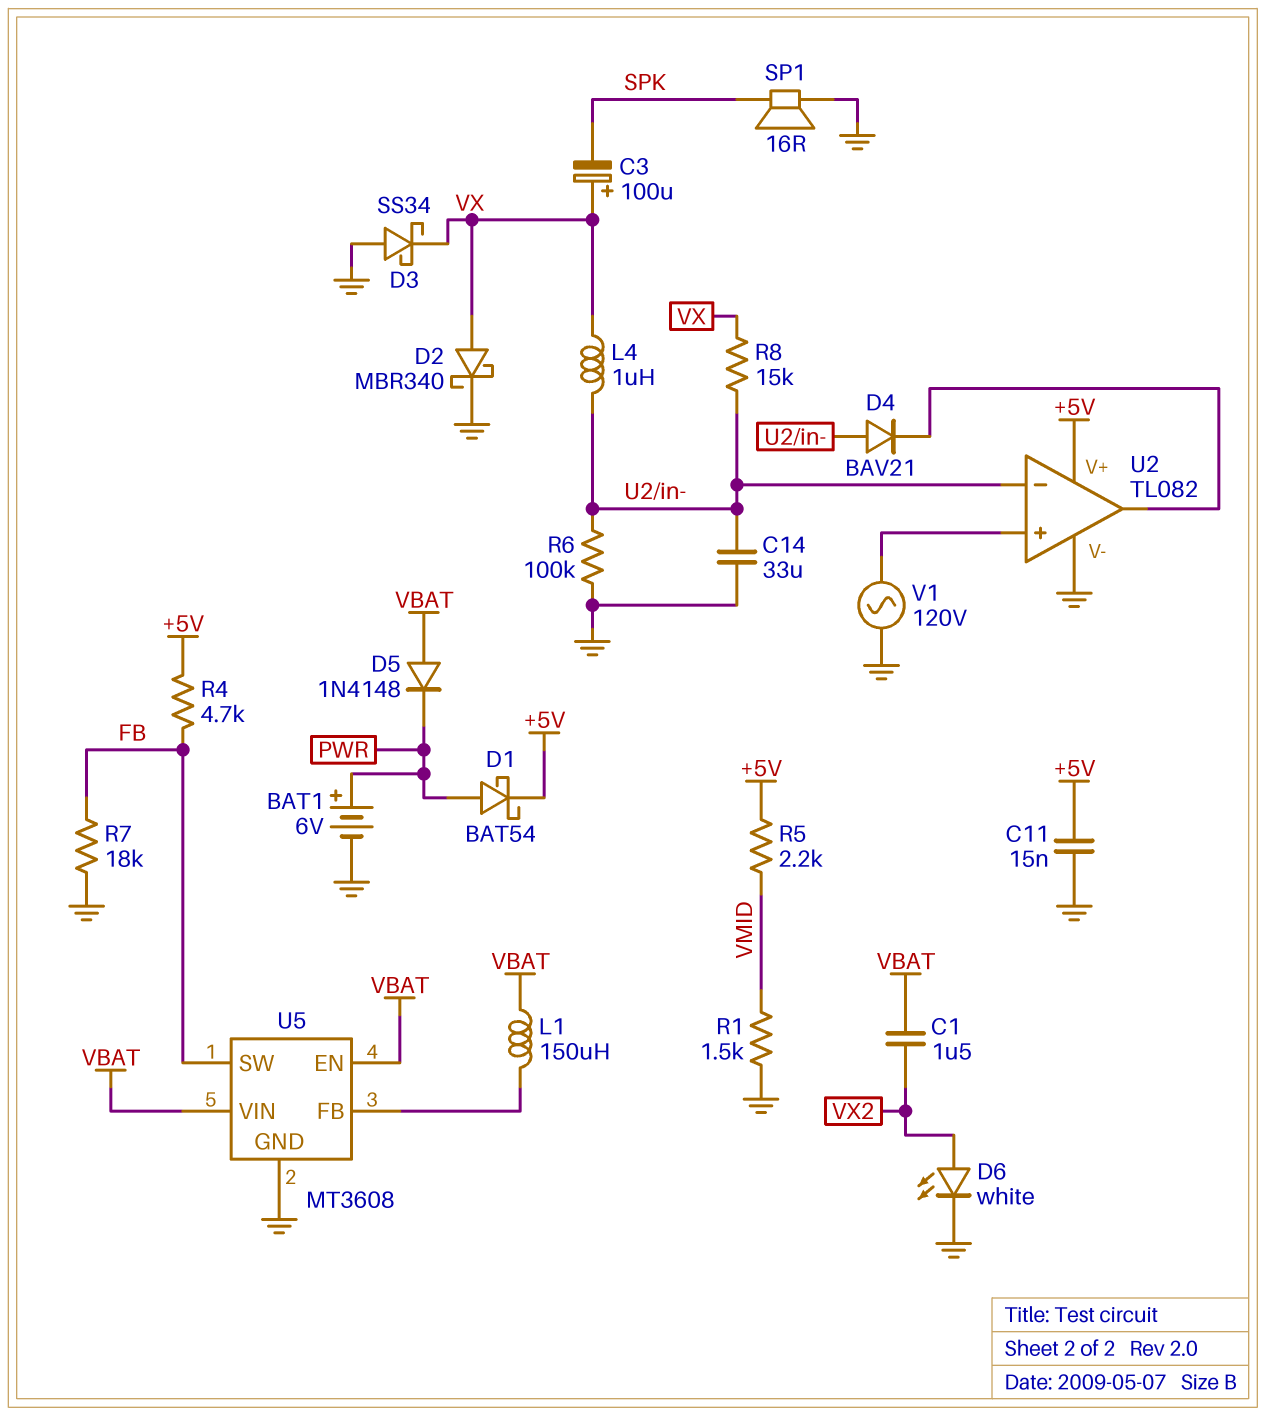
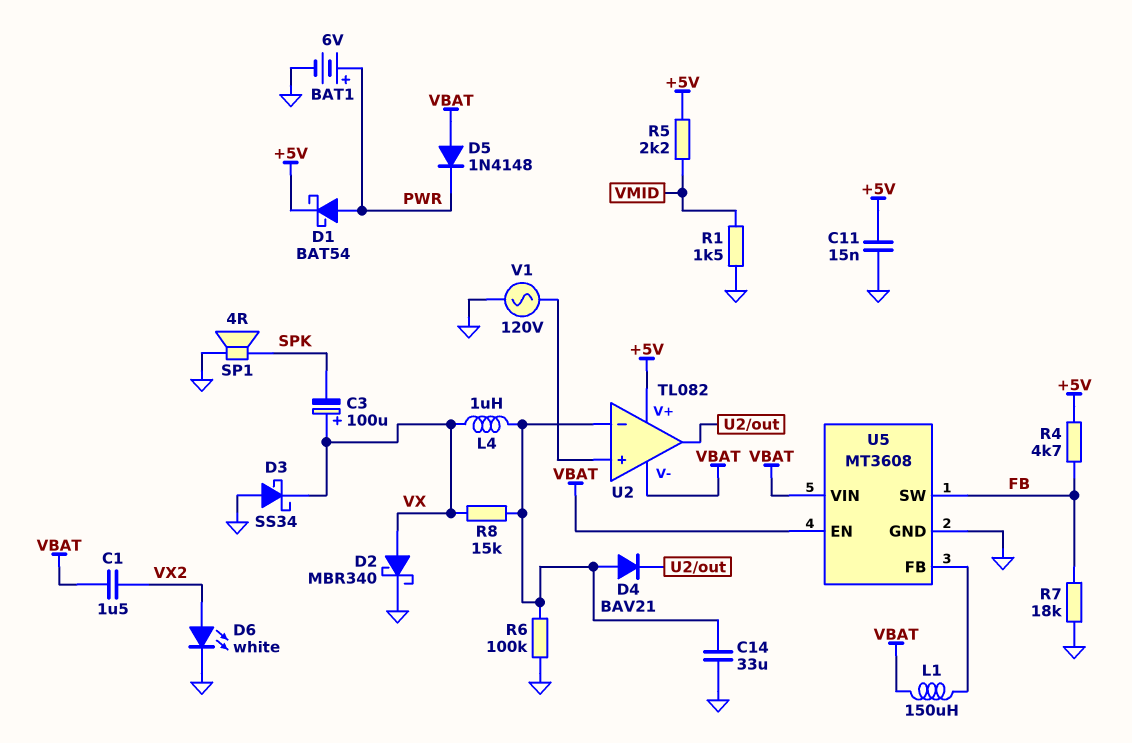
SP1: speaker 16R (GND, SPK) -> speaker 4R (GND, SPK)
U2 pin V-: GND -> VBAT

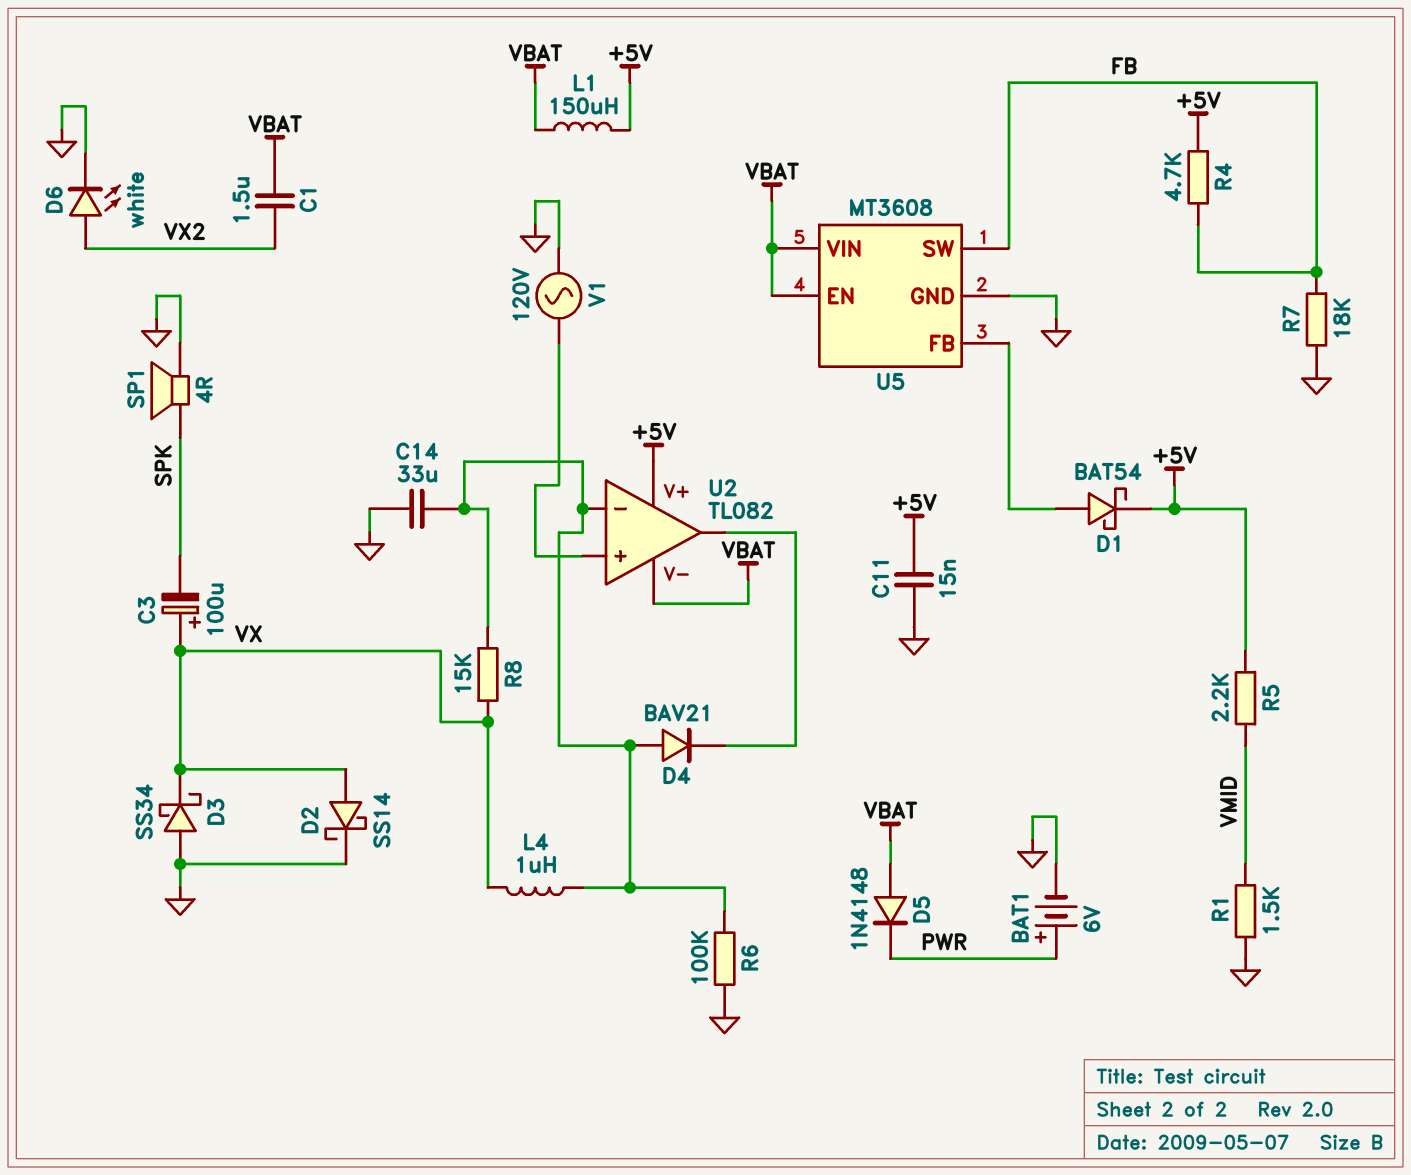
D1: schottky BAT54 (A PWR, K +5V) -> schottky BAT54 (A U5/FB, K +5V)
D2: schottky MBR340 (A VX, K GND) -> schottky SS14 (A VX, K GND)
L1: 150uH (U5/FB, VBAT) -> 150uH (+5V, VBAT)

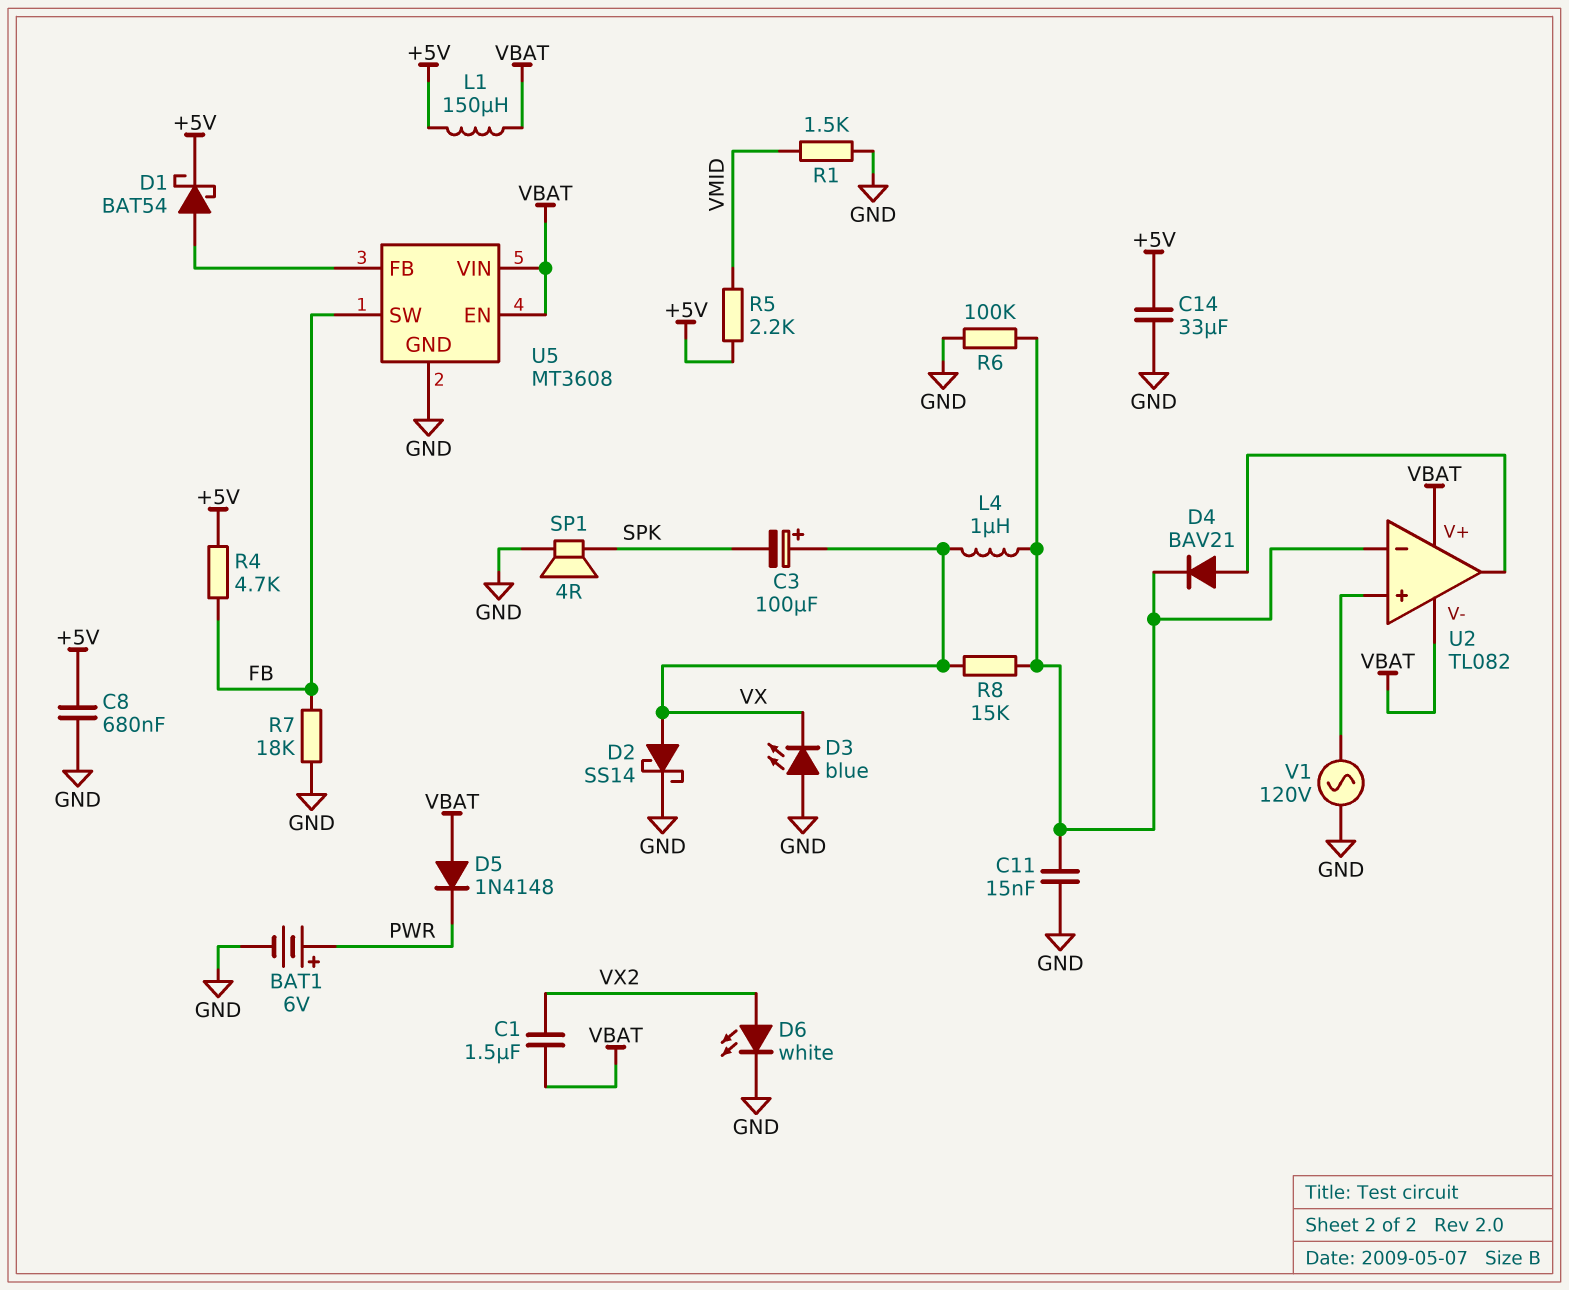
C8: none -> 680nF (+5V, GND)
C11: 15nF (+5V, GND) -> 15nF (GND, U2/in-)
C14: 33uF (GND, U2/in-) -> 33uF (+5V, GND)
D3: schottky SS34 (A GND, K VX) -> LED blue (A GND, K VX)
D4: diode BAV21 (A U2/in-, K U2/out) -> diode BAV21 (A U2/out, K U2/in-)
U2 pin V+: +5V -> VBAT

